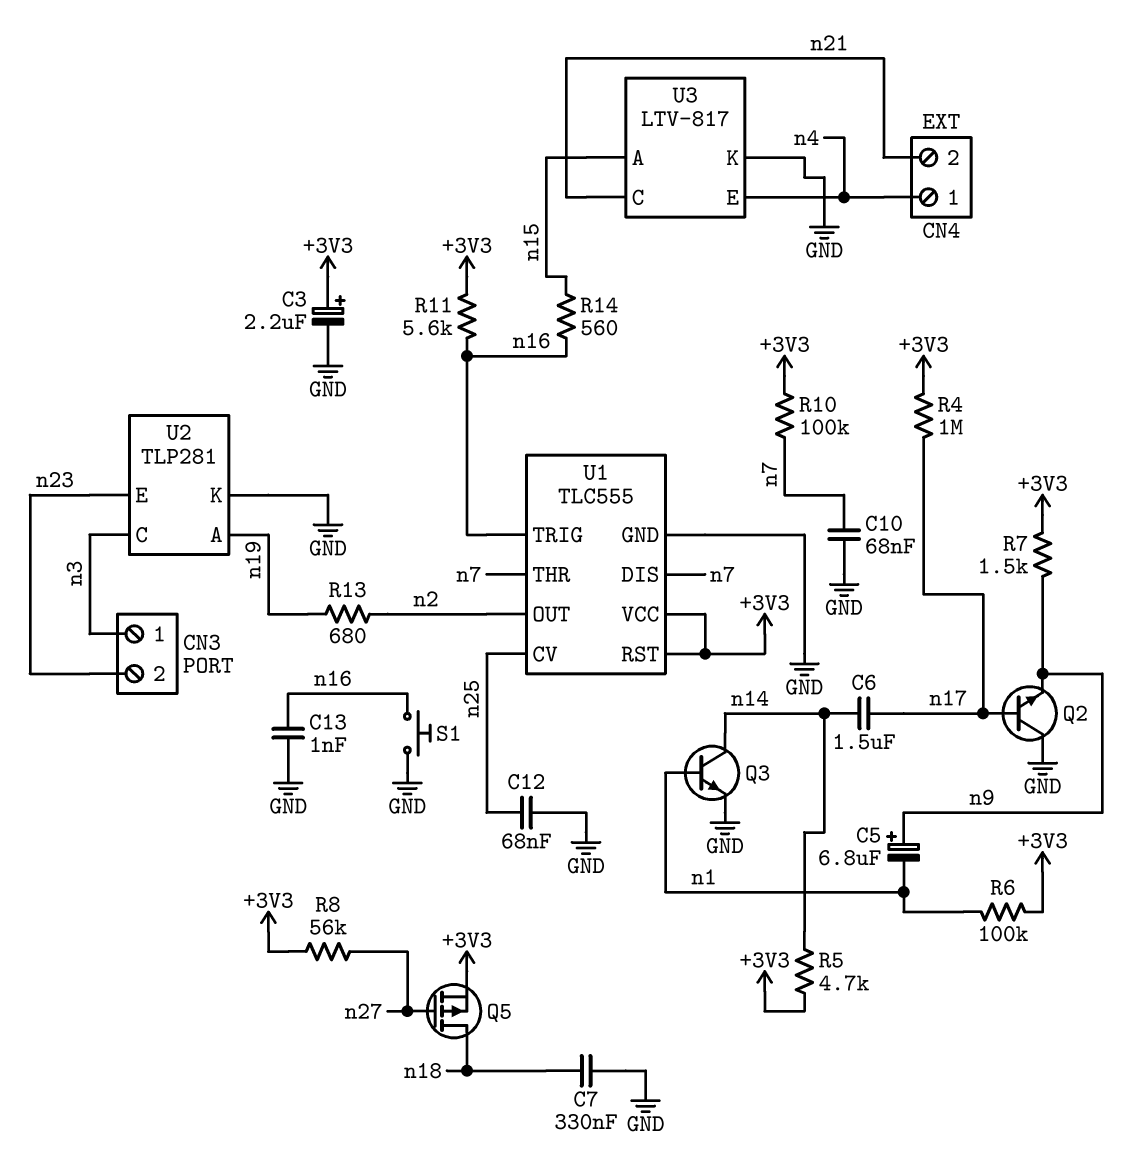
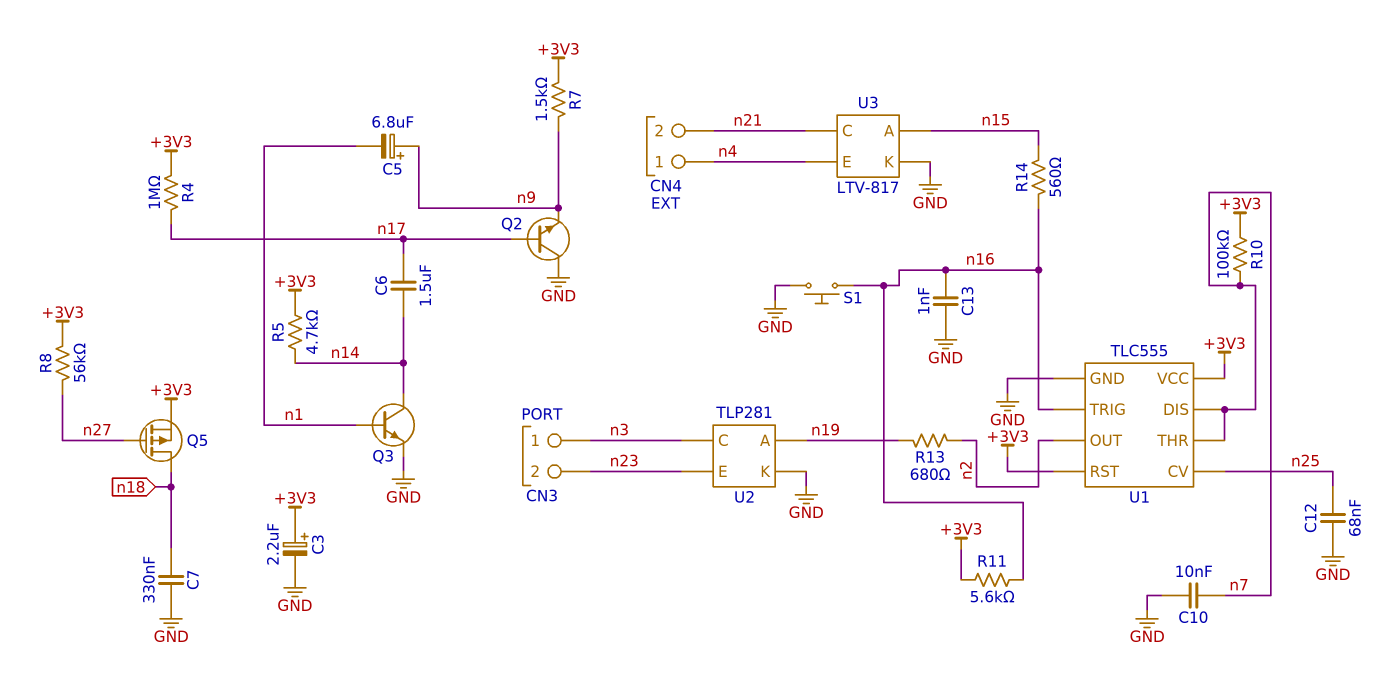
C10: 68nF (GND, n7) -> 10nF (GND, n7)
R6: 100k (+3V3, n1) -> none

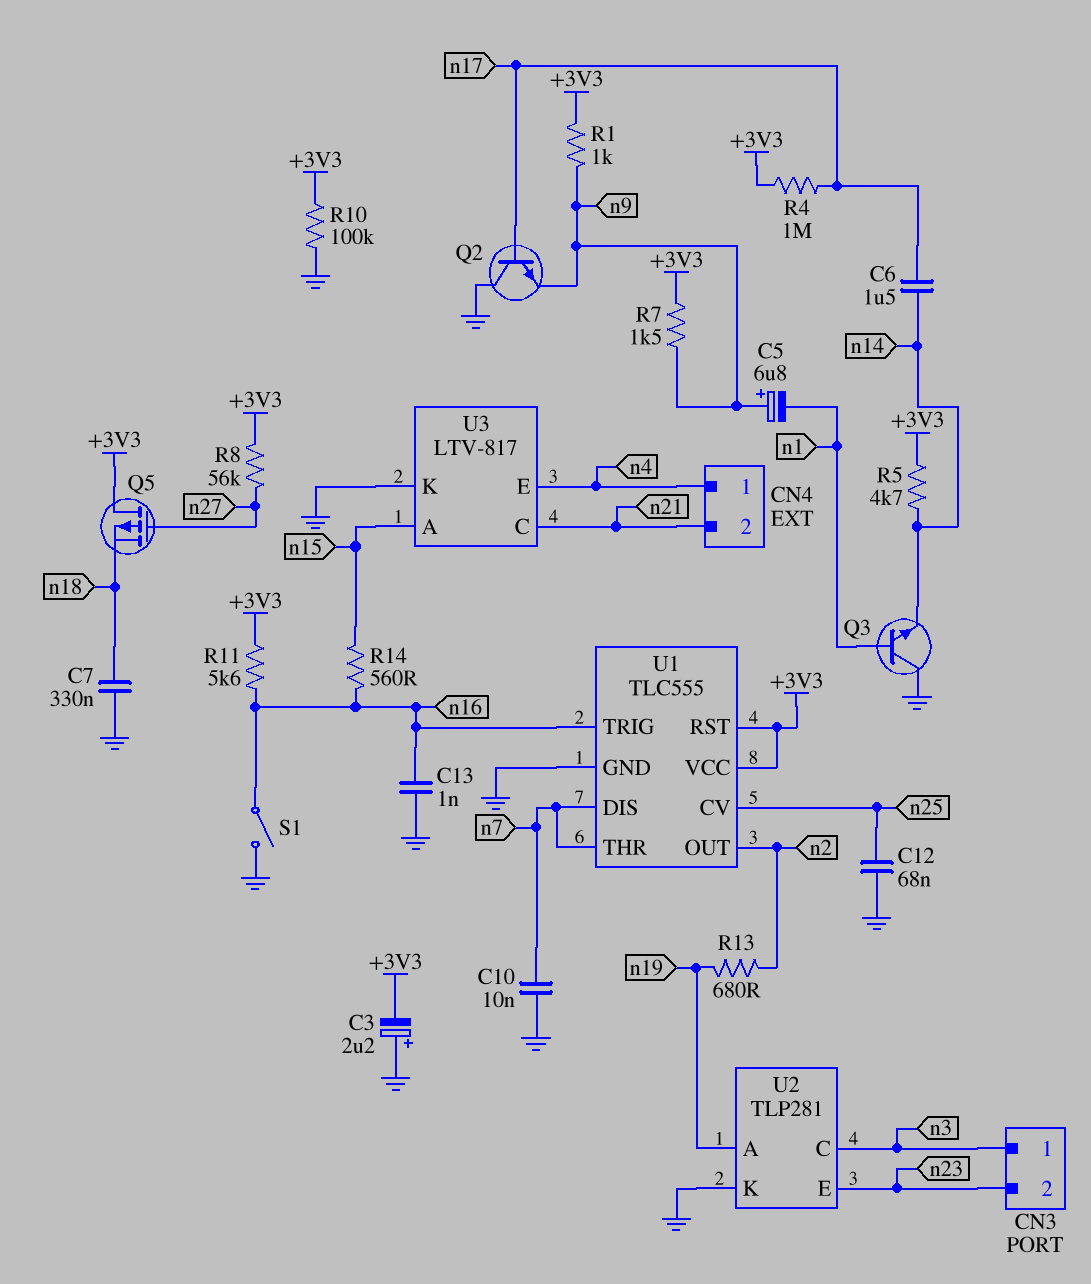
C3: 2.2uF (plus +3V3, minus GND) -> 2.2uF (plus GND, minus +3V3)
Q3: NPN (B n1, C n14, E GND) -> NPN (B n1, C GND, E n14)
Q5: PMOS (G n27, D n18, S +3V3) -> PMOS (G n27, D +3V3, S n18)
R1: none -> 1k (+3V3, n9)
R10: 100k (+3V3, n7) -> 100k (+3V3, GND)
S1: button (GND, n16) -> switch (GND, n16)

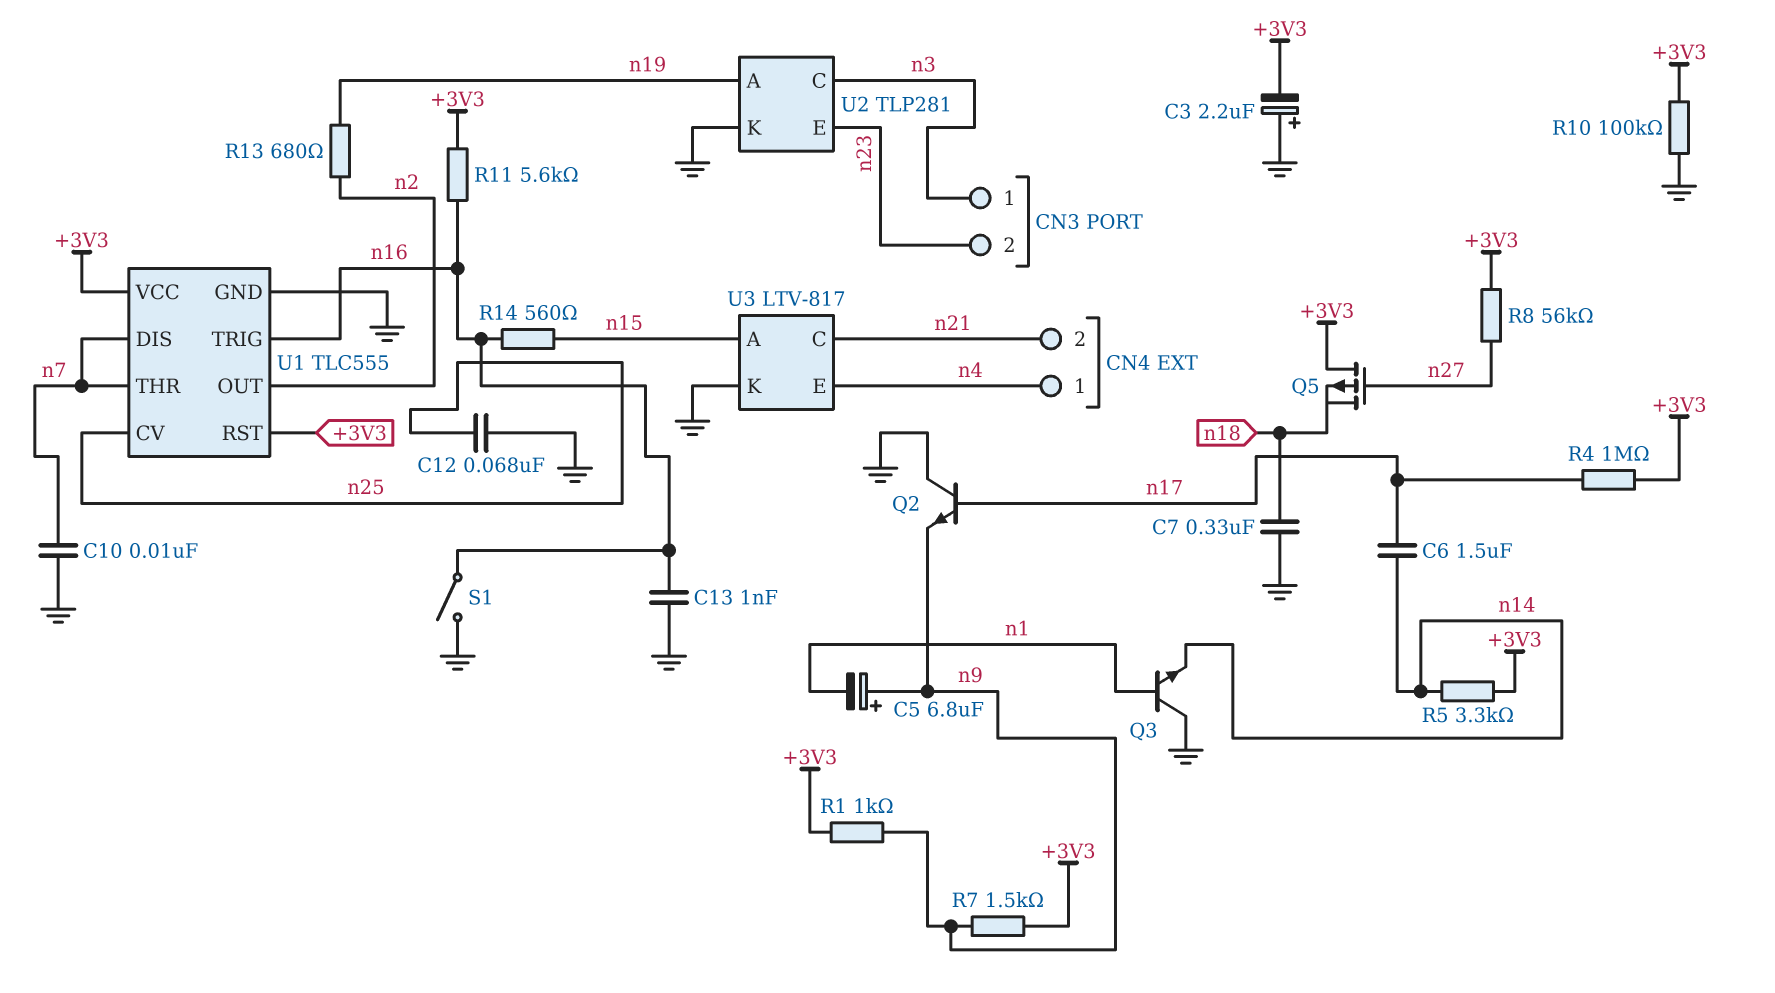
R5: 4.7k (+3V3, n14) -> 3.3k (+3V3, n14)

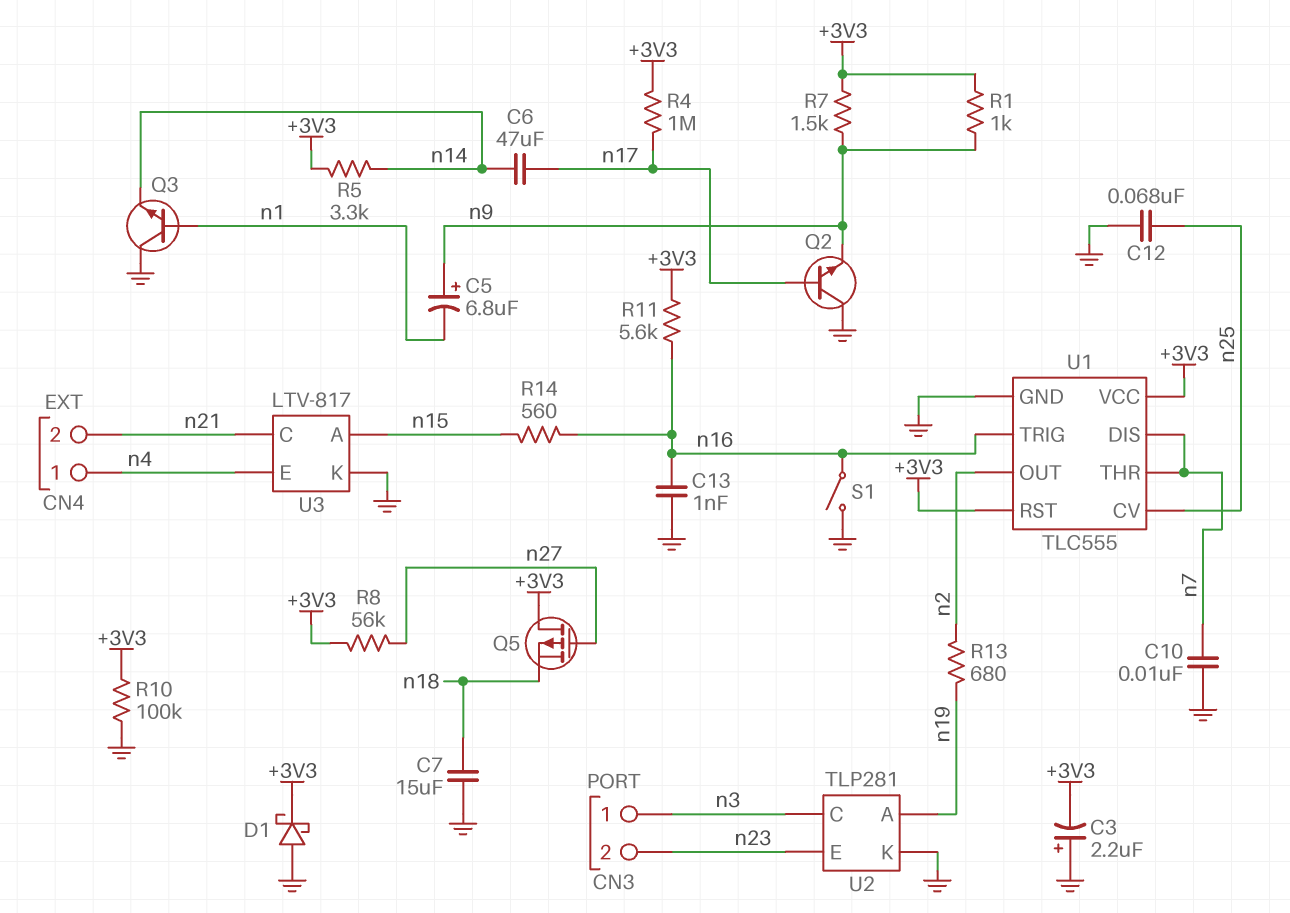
C6: 1.5uF (n14, n17) -> 47uF (n14, n17)
C7: 330nF (GND, n18) -> 15uF (GND, n18)
D1: none -> schottky (A GND, K +3V3)

